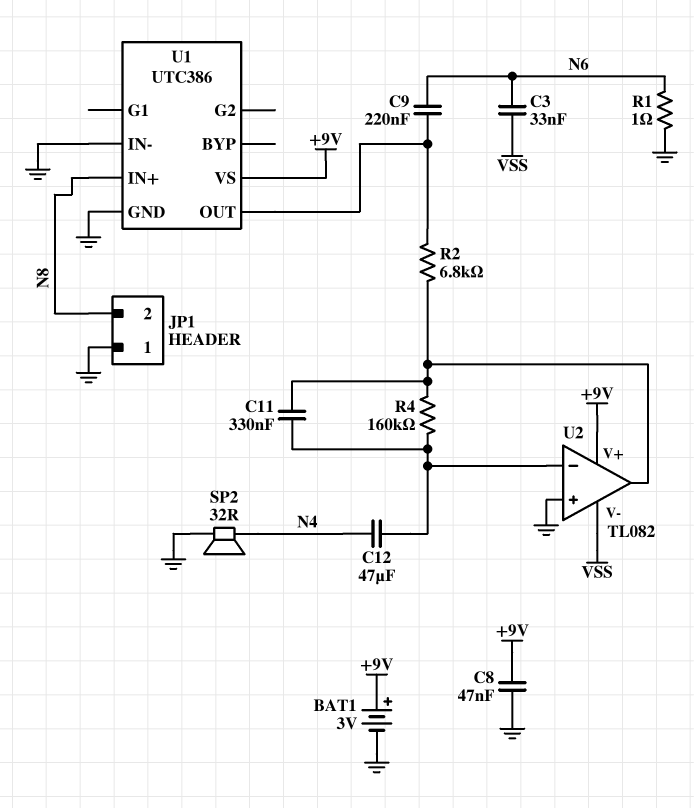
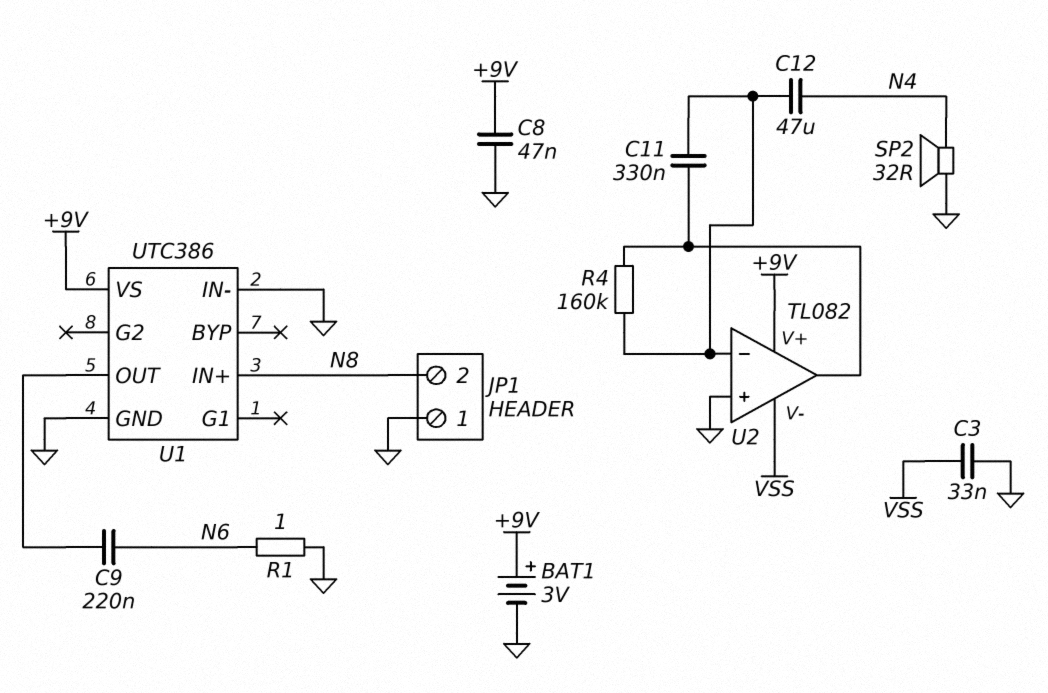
C3: 33nF (N6, VSS) -> 33nF (GND, VSS)
R2: 6.8k (U1/OUT, U2/out) -> none

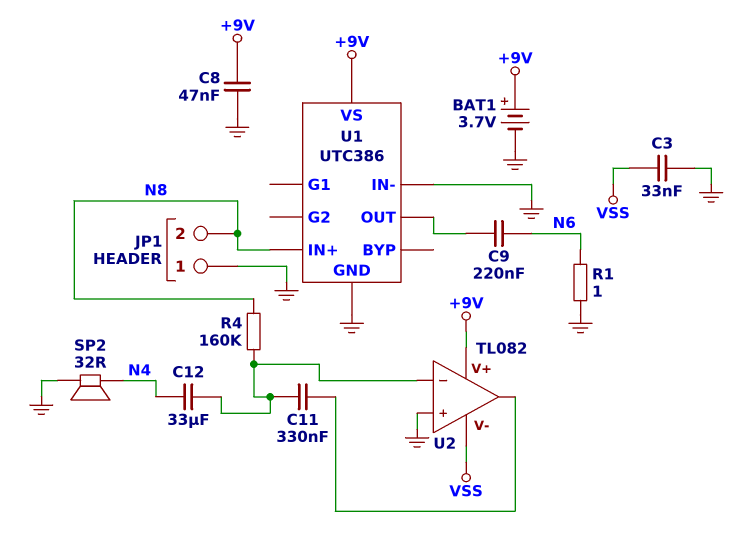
BAT1: 3V (plus +9V, minus GND) -> 3.7V (plus +9V, minus GND)
C12: 47uF (N4, U2/in-) -> 33uF (N4, U2/in-)
R4: 160k (U2/in-, U2/out) -> 160k (N8, U2/in-)

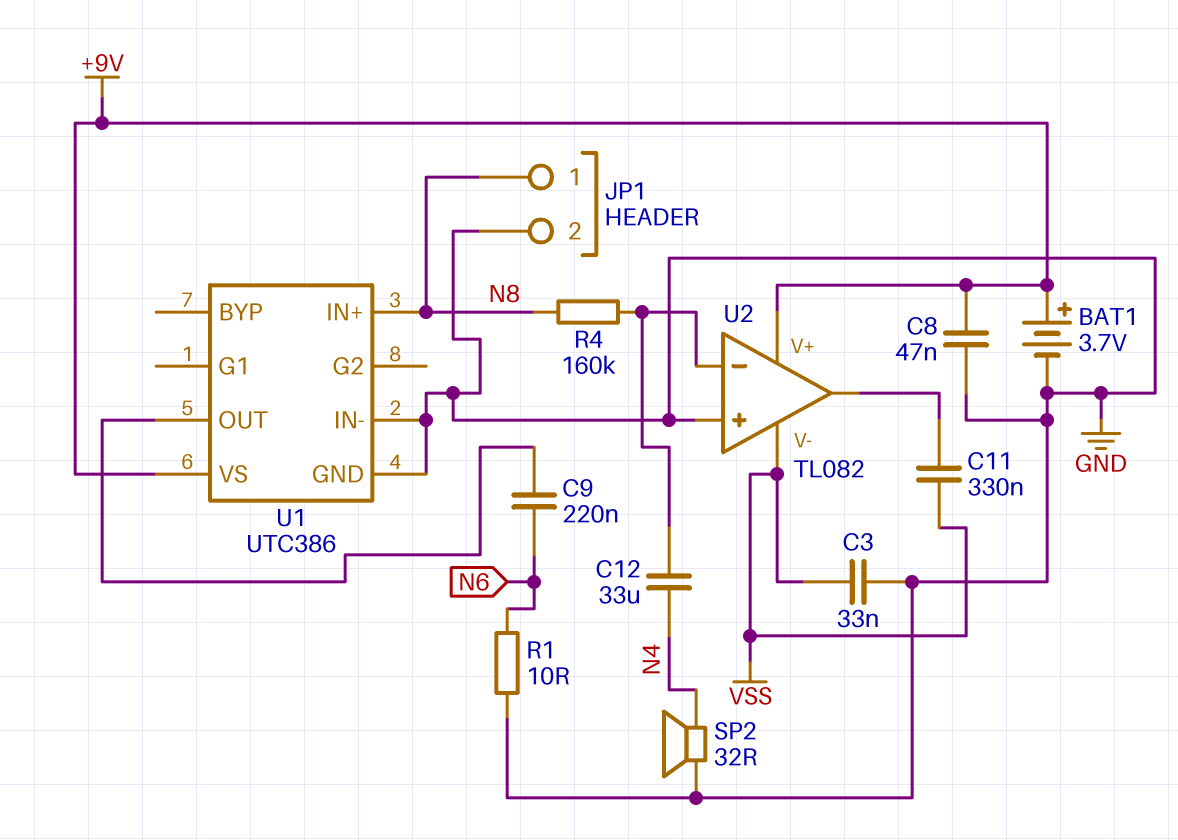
C11: 330nF (U2/in-, U2/out) -> 330nF (U2/out, VSS)
JP1 pin 1: GND -> N8
JP1 pin 2: N8 -> GND
R1: 1 (GND, N6) -> 10 (GND, N6)

